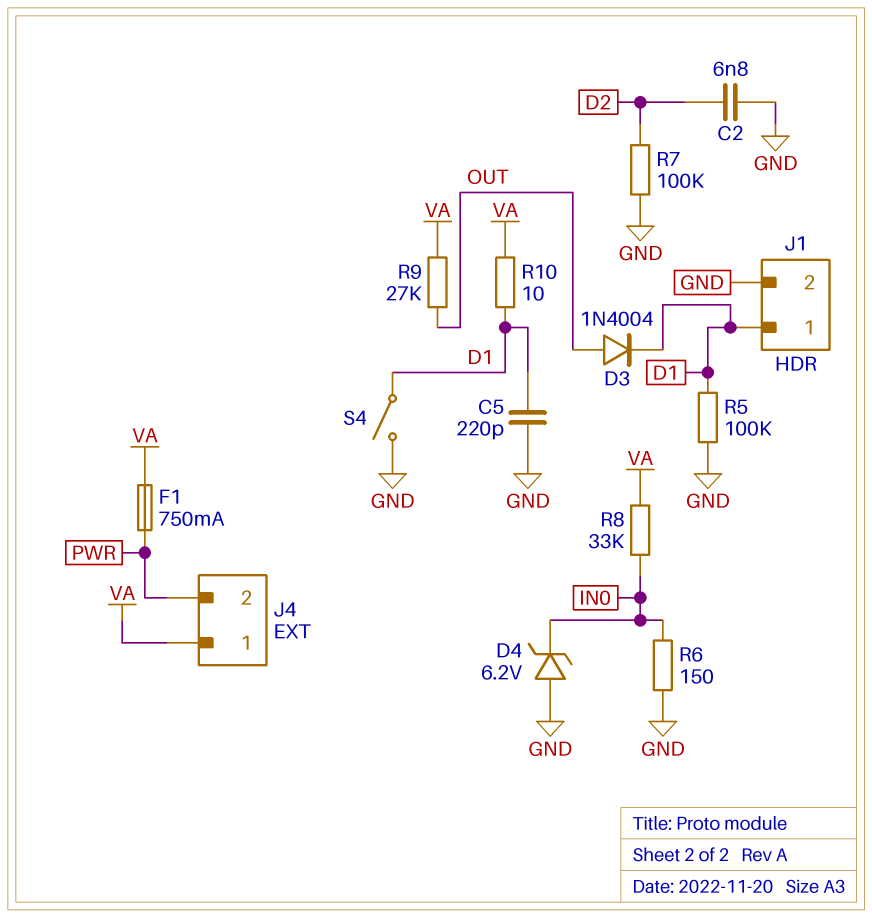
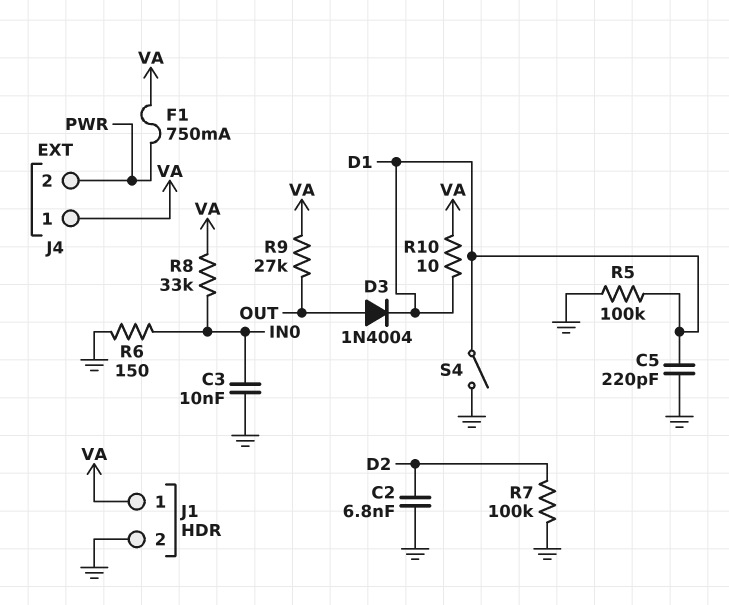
C3: none -> 10nF (GND, IN0)
D4: zener 6.2V (A GND, K IN0) -> none
J1 pin 1: D1 -> VA

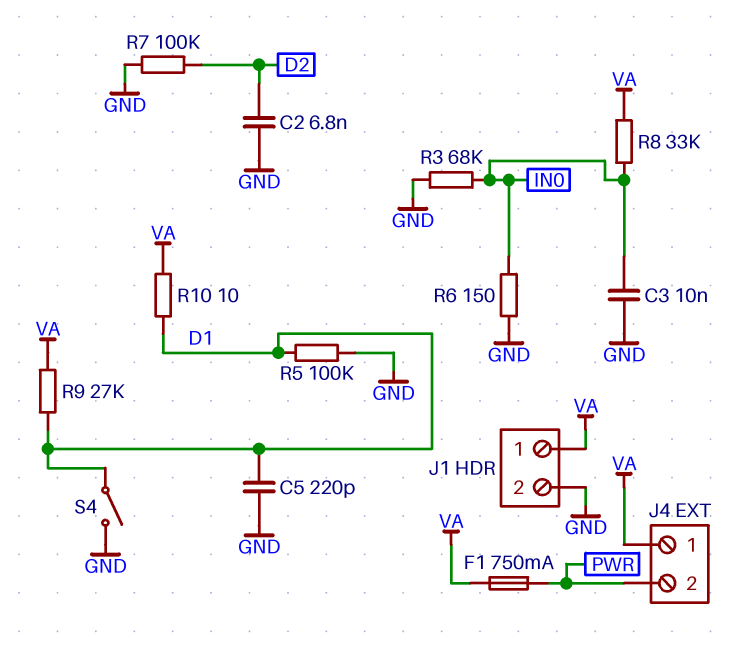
D3: diode 1N4004 (A OUT, K D1) -> none
R3: none -> 68k (GND, IN0)
R9: 27k (OUT, VA) -> 27k (D1, VA)

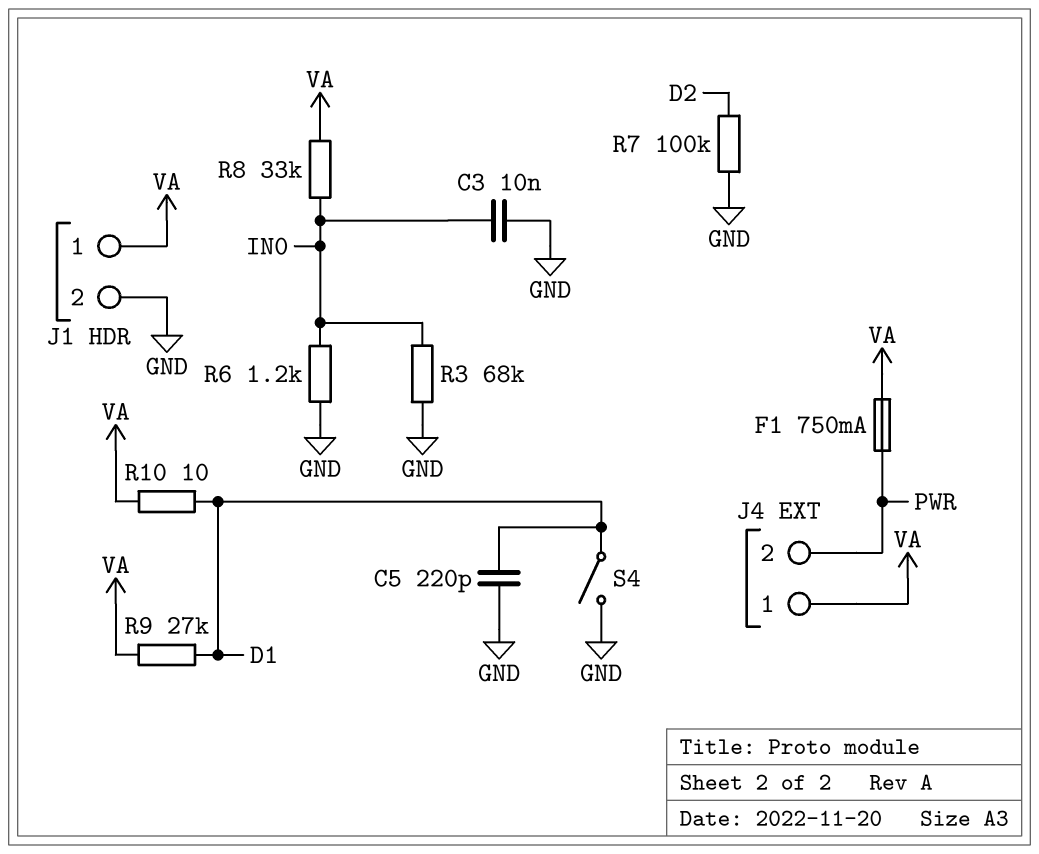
C2: 6.8nF (D2, GND) -> none
R5: 100k (D1, GND) -> none
R6: 150 (GND, IN0) -> 1.2k (GND, IN0)

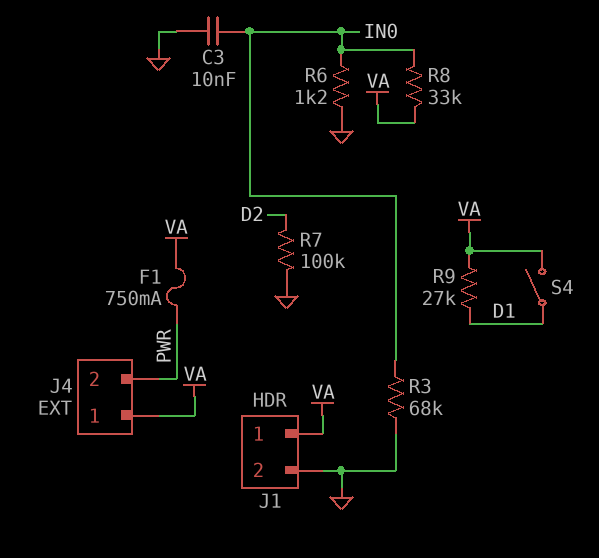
C5: 220pF (D1, GND) -> none
R10: 10 (D1, VA) -> none
S4: switch (D1, GND) -> switch (D1, VA)

